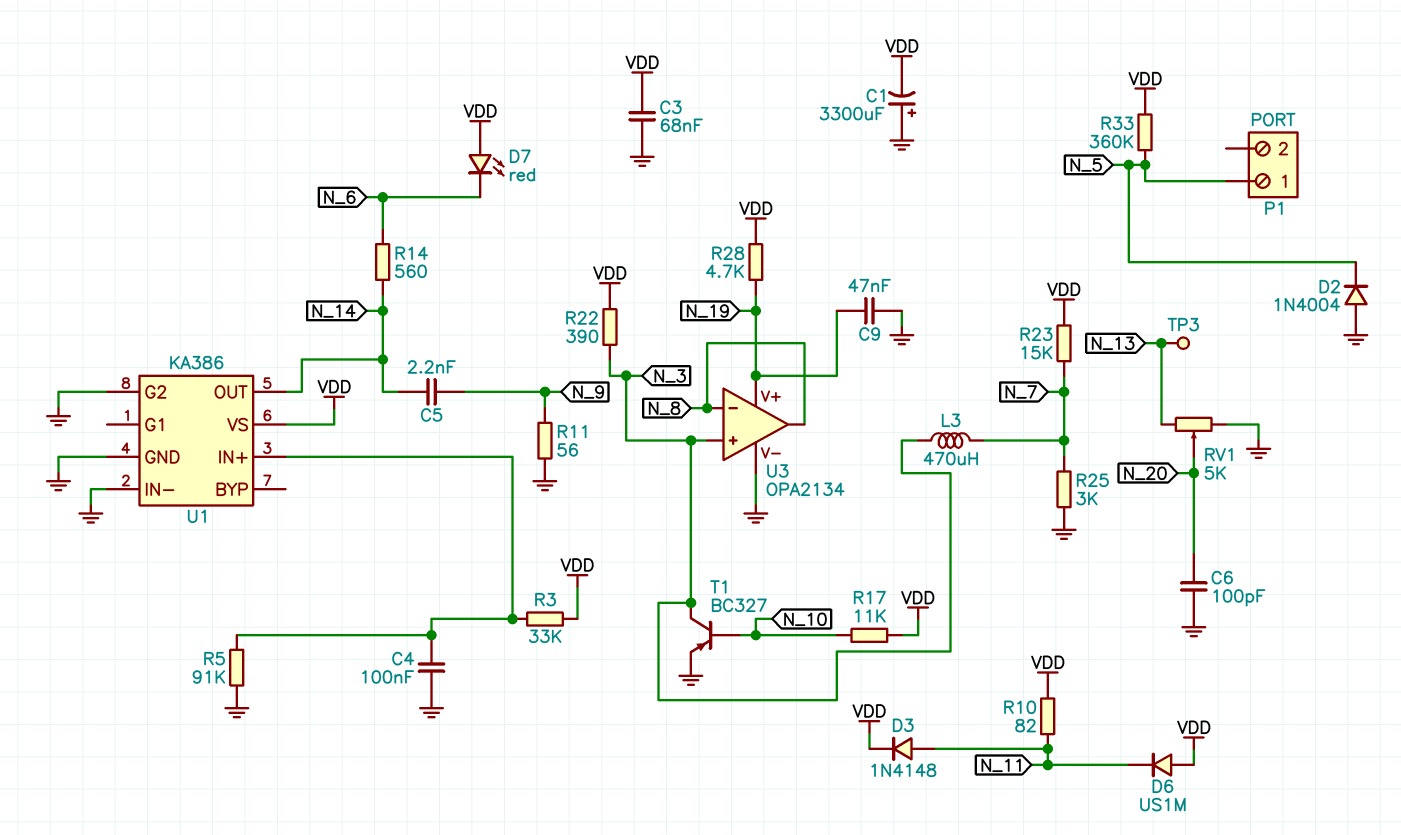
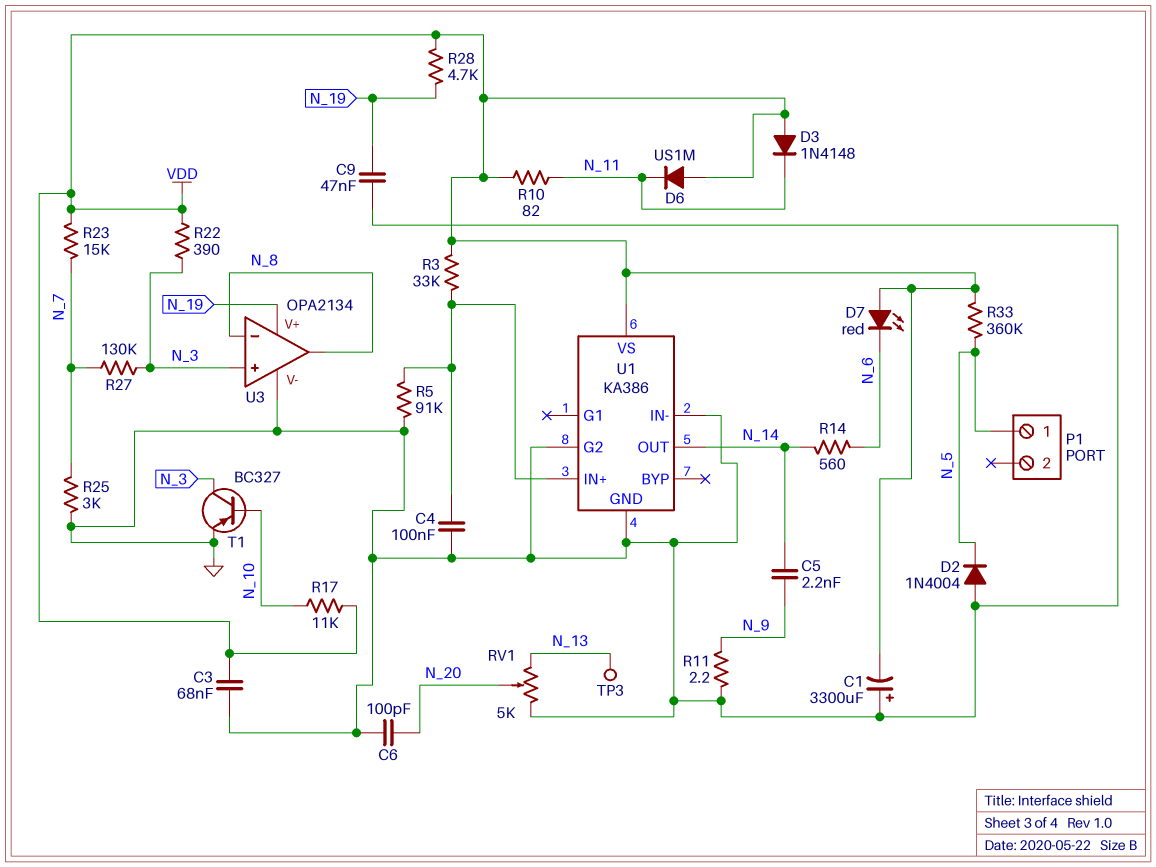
D3: diode 1N4148 (A N_11, K VDD) -> diode 1N4148 (A VDD, K N_11)
L3: 470uH (N_3, N_7) -> none
R11: 56 (GND, N_9) -> 2.2 (GND, N_9)
R27: none -> 130k (N_3, N_7)

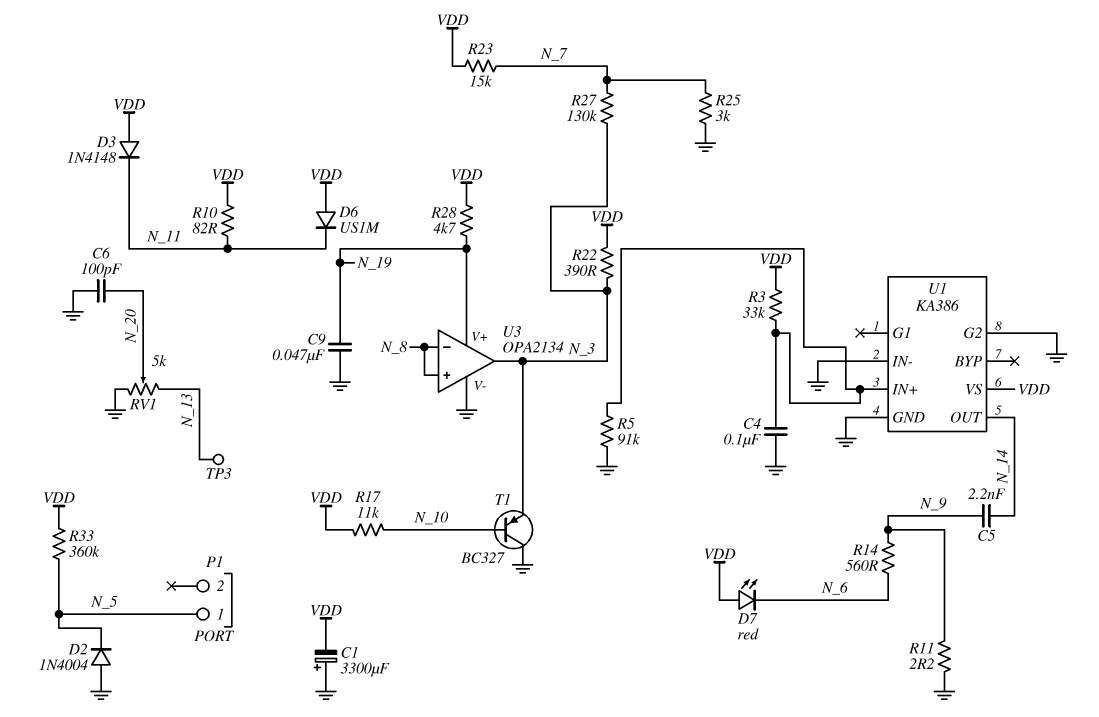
C3: 68nF (GND, VDD) -> none
R14: 560 (N_6, N_14) -> 560 (N_6, N_9)
T1: PNP BC327 (B N_10, C N_3, E GND) -> PNP BC327 (B N_10, C GND, E N_3)
U3 pin in+: N_3 -> N_8
U3 pin out: N_8 -> N_3

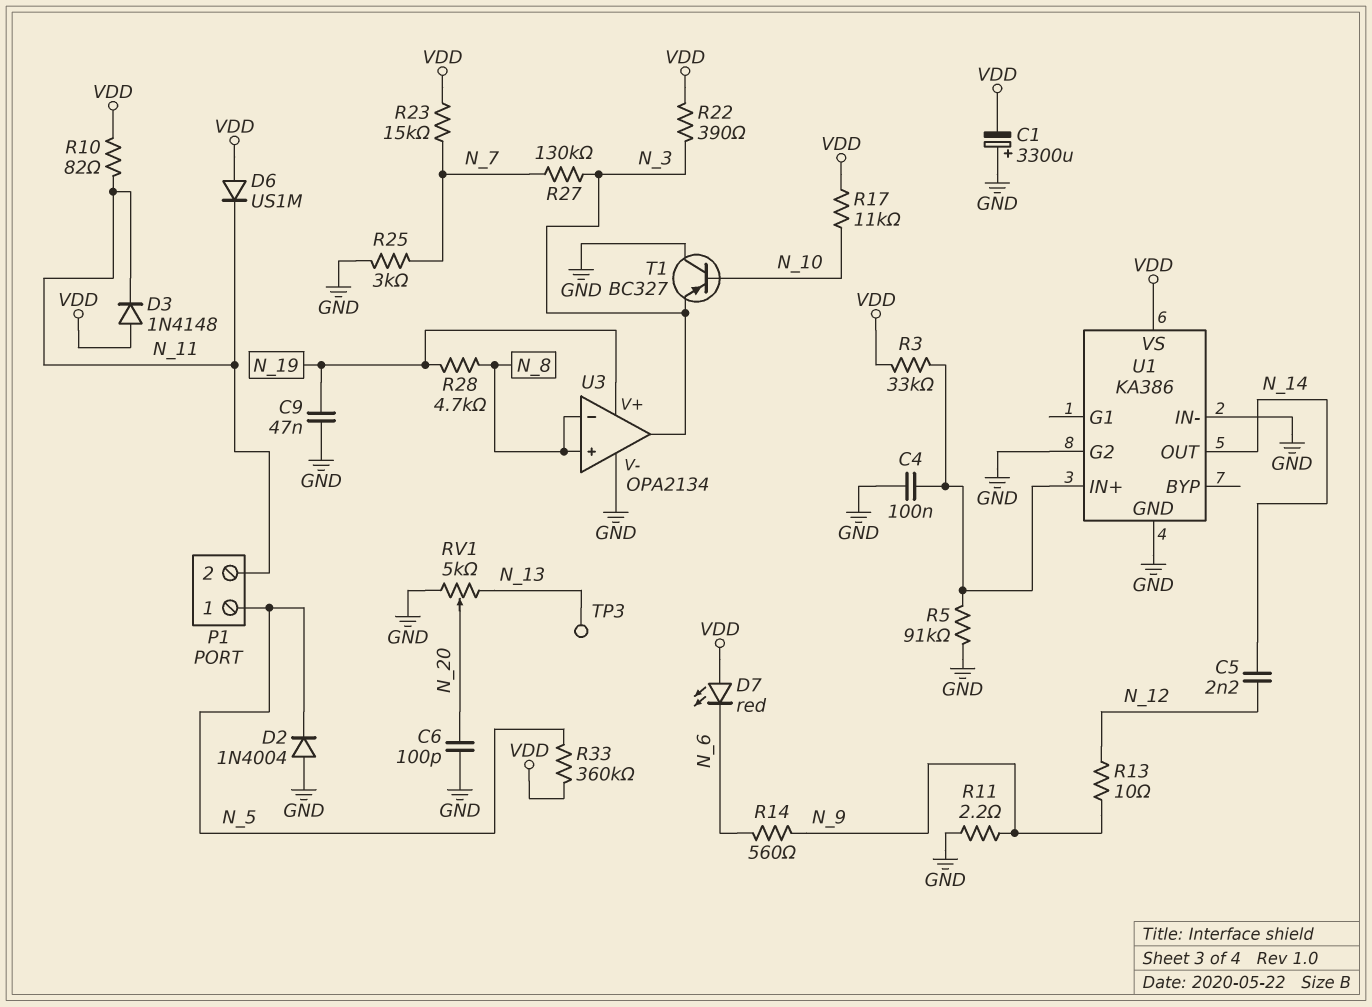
C5: 2.2nF (N_9, N_14) -> 2.2nF (N_12, N_14)
P1 pin 2: none -> N_11
R13: none -> 10 (N_9, N_12)
R28: 4.7k (N_19, VDD) -> 4.7k (N_8, N_19)

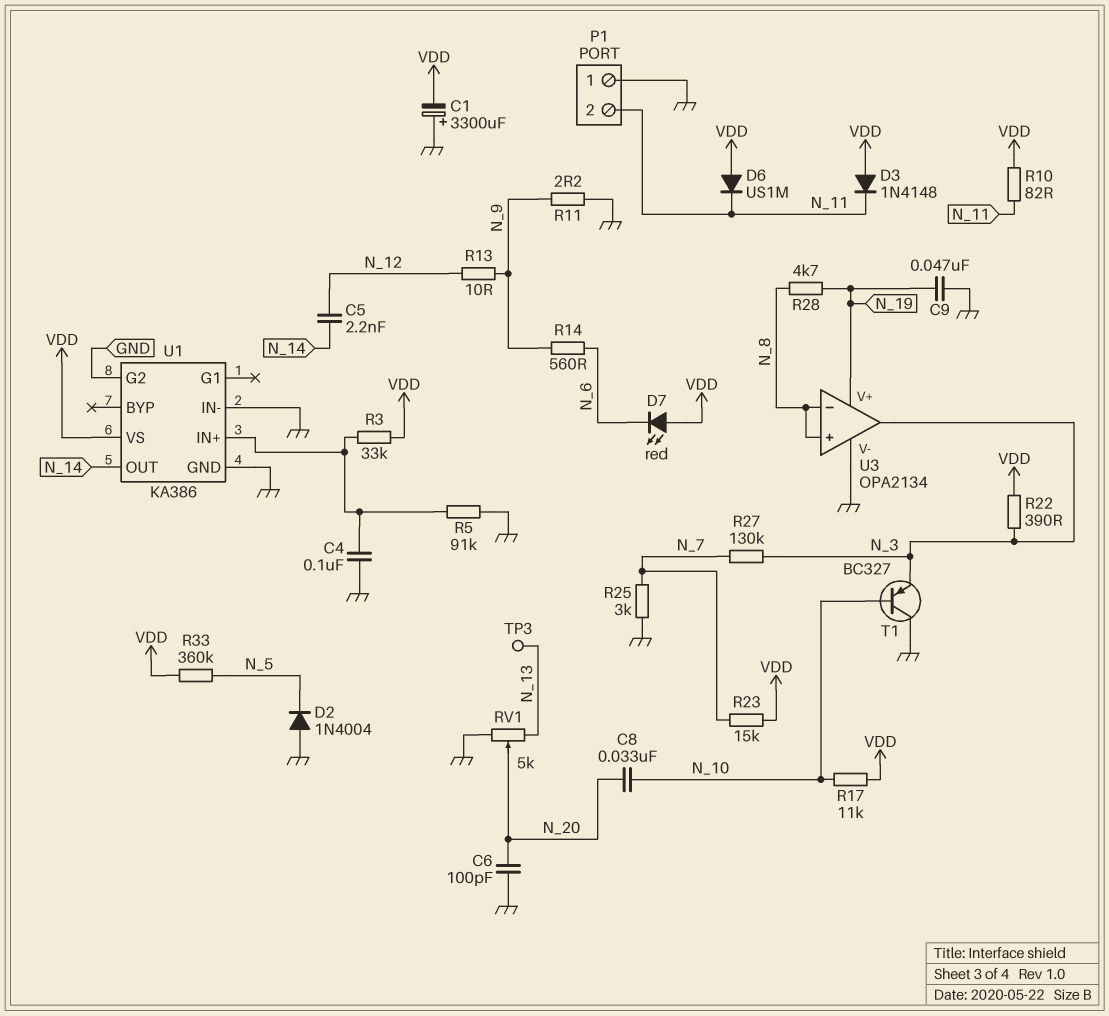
C8: none -> 33nF (N_10, N_20)
P1 pin 1: N_5 -> GND

